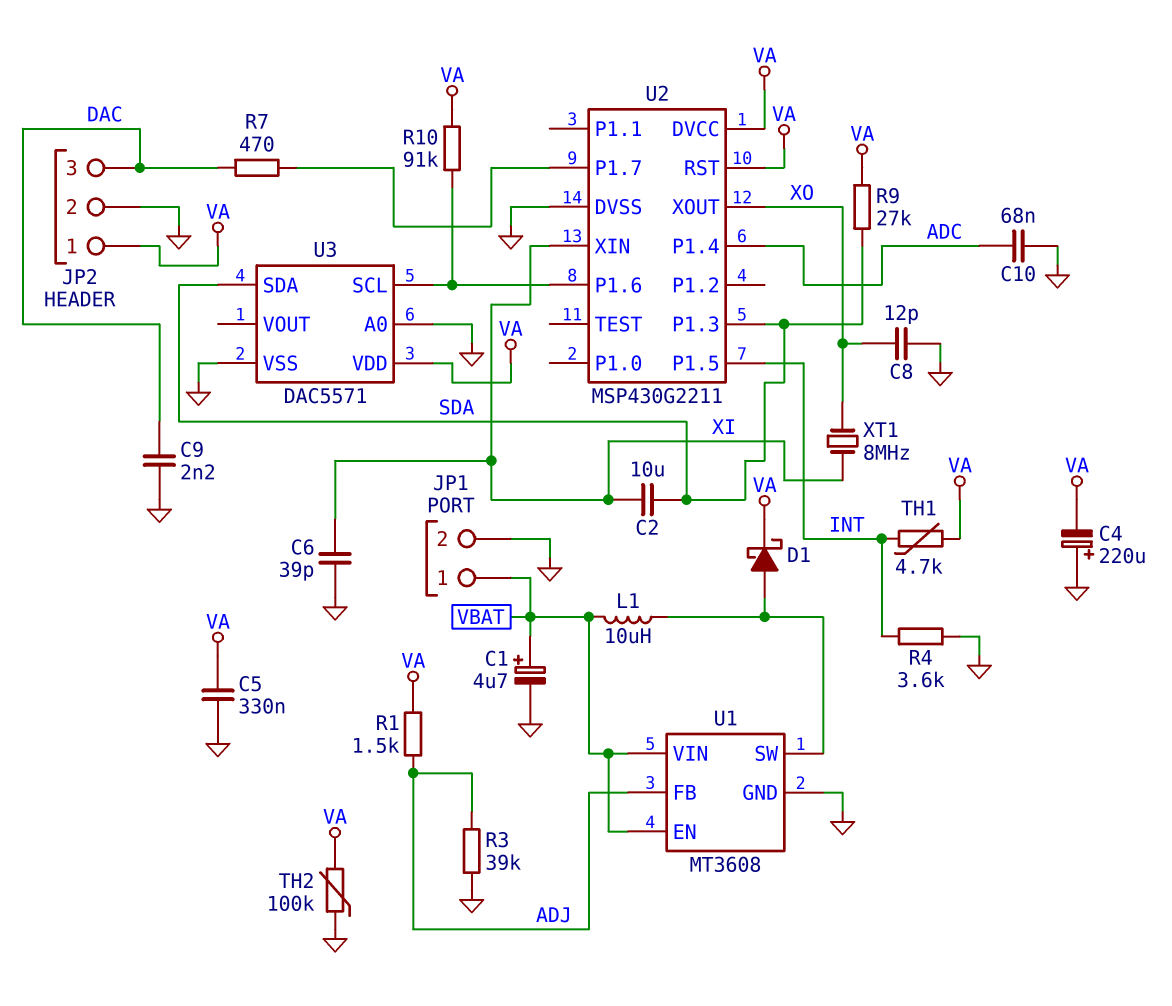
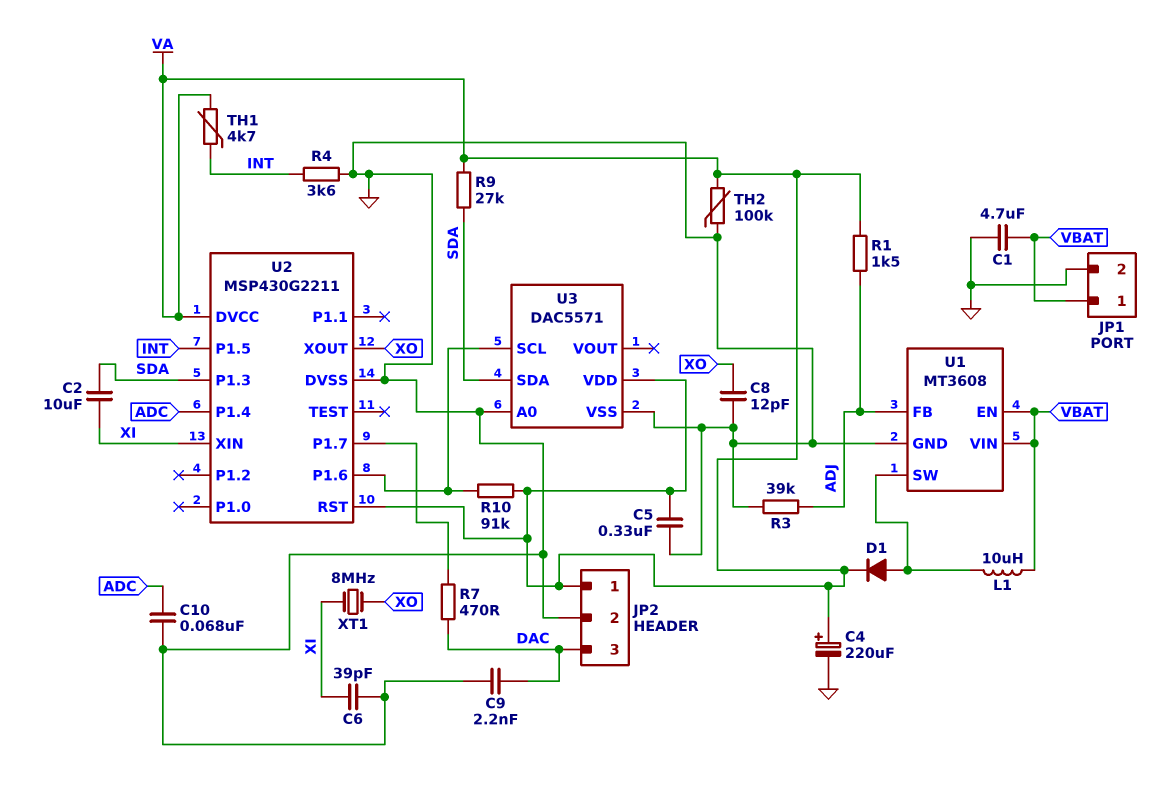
C1: 4.7uF (plus VBAT, minus GND) -> 4.7uF (GND, VBAT)
C4: 220uF (plus GND, minus VA) -> 220uF (plus VA, minus GND)
D1: schottky (A U1/SW, K VA) -> diode (A U1/SW, K VA)

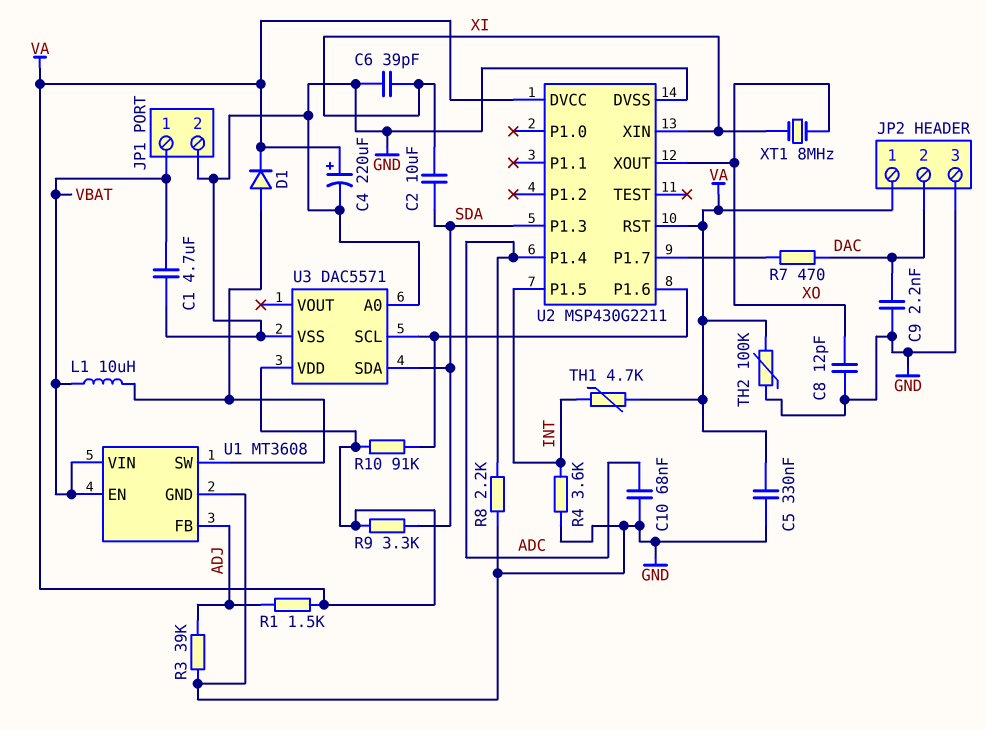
JP2 pin 2: GND -> DAC
JP2 pin 3: DAC -> GND
R8: none -> 2.2k (ADC, GND)
R9: 27k (SDA, VA) -> 3.3k (SDA, VA)

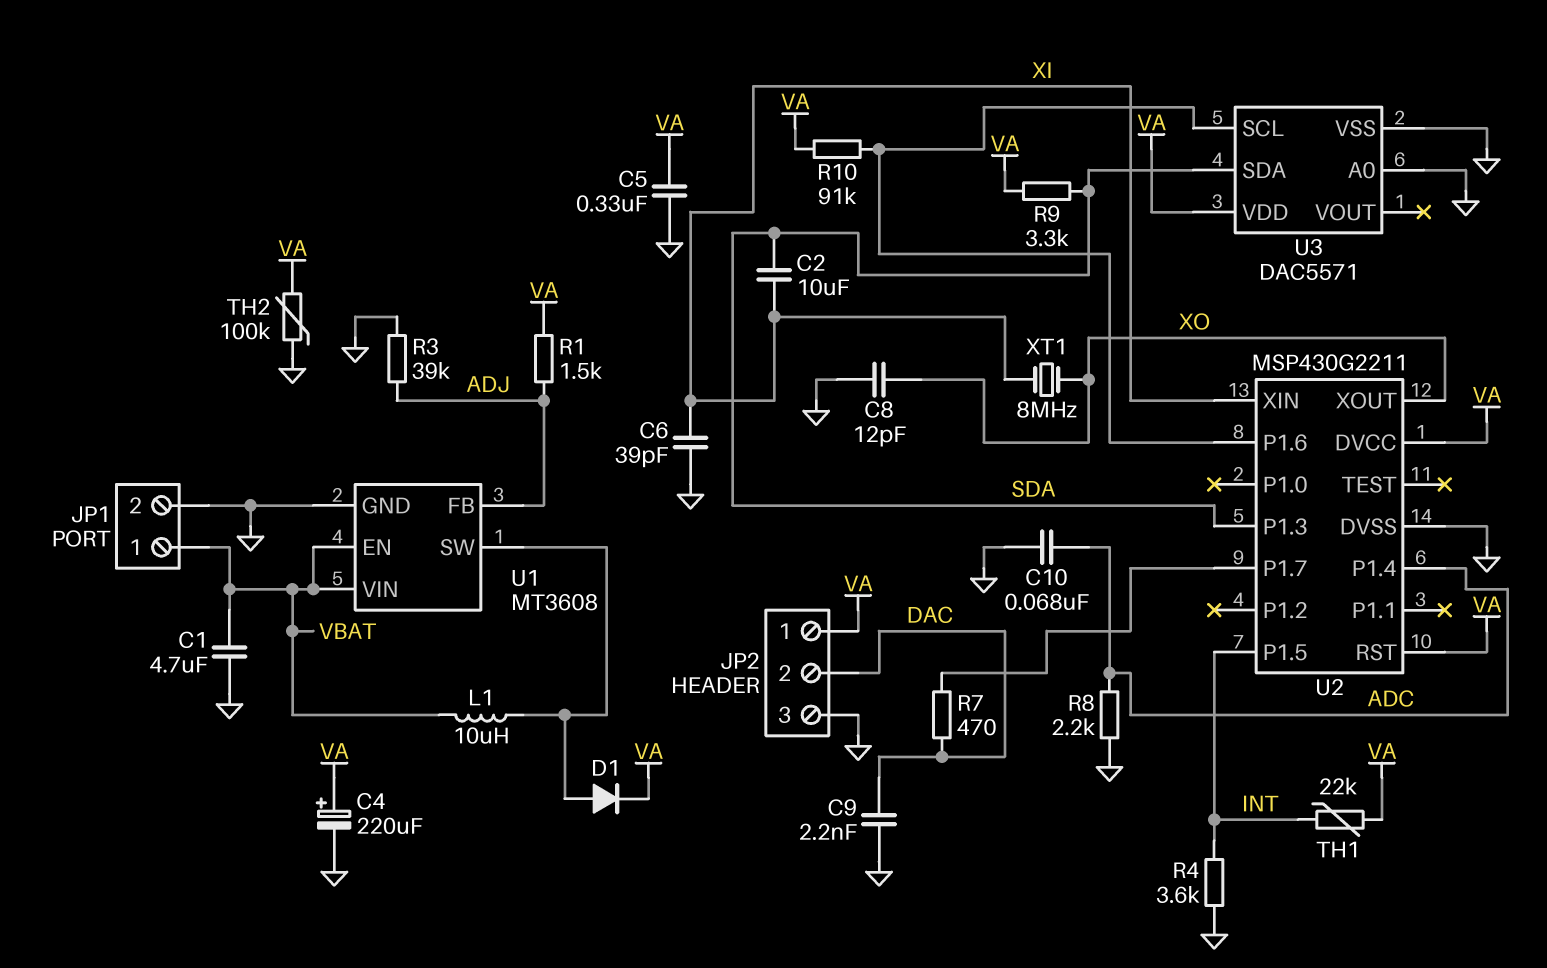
TH1: 4.7k (INT, VA) -> 22k (INT, VA)

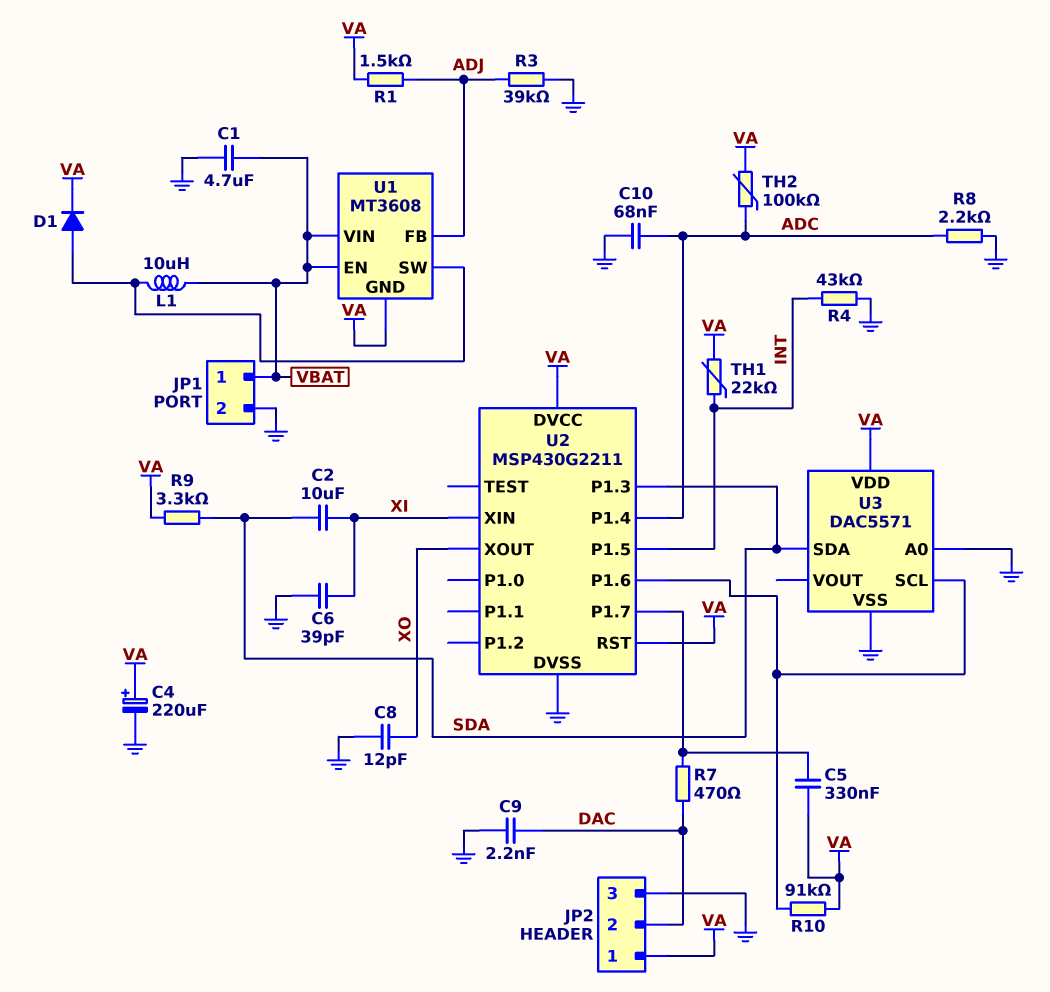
C5: 330nF (GND, VA) -> 330nF (U2/P1.7, VA)
R4: 3.6k (GND, INT) -> 43k (GND, INT)
TH2: 100k (GND, VA) -> 100k (ADC, VA)
U1 pin GND: GND -> VA
XT1: 8MHz (XI, XO) -> none

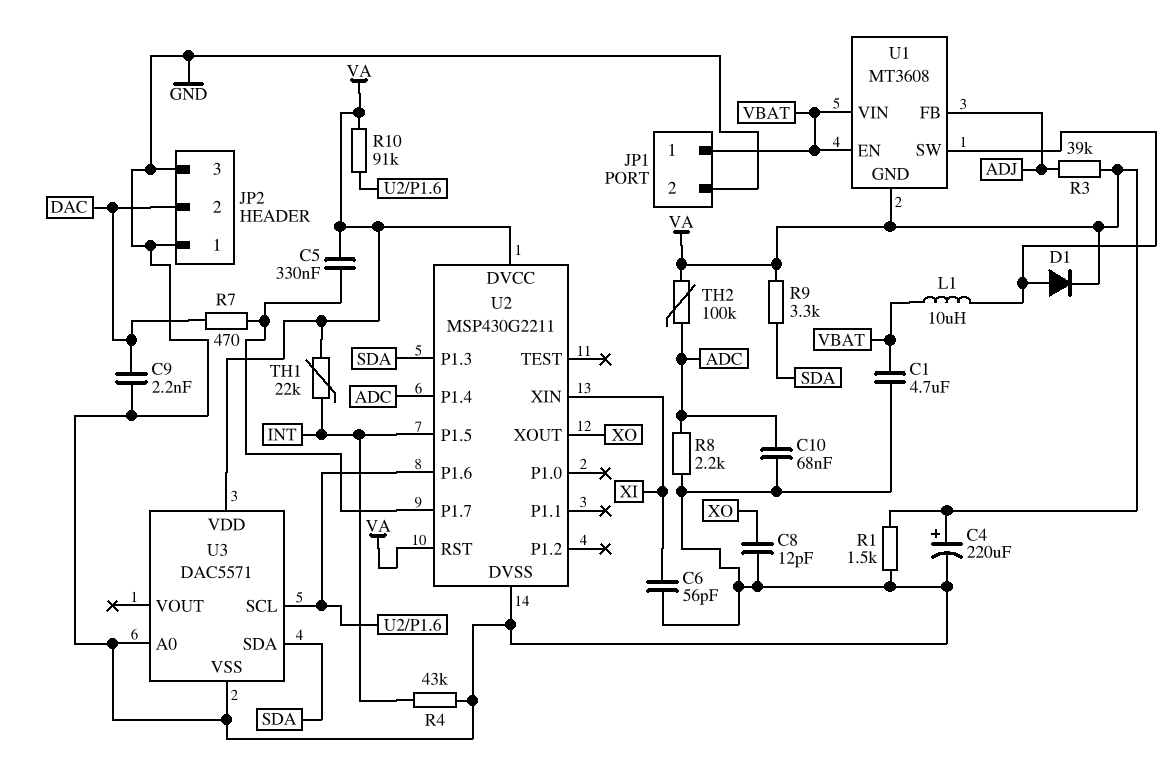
C2: 10uF (SDA, XI) -> none
C6: 39pF (GND, XI) -> 56pF (GND, XI)
JP2 pin 1: VA -> GND
R1: 1.5k (ADJ, VA) -> 1.5k (GND, VA)
R3: 39k (ADJ, GND) -> 39k (ADJ, VA)

